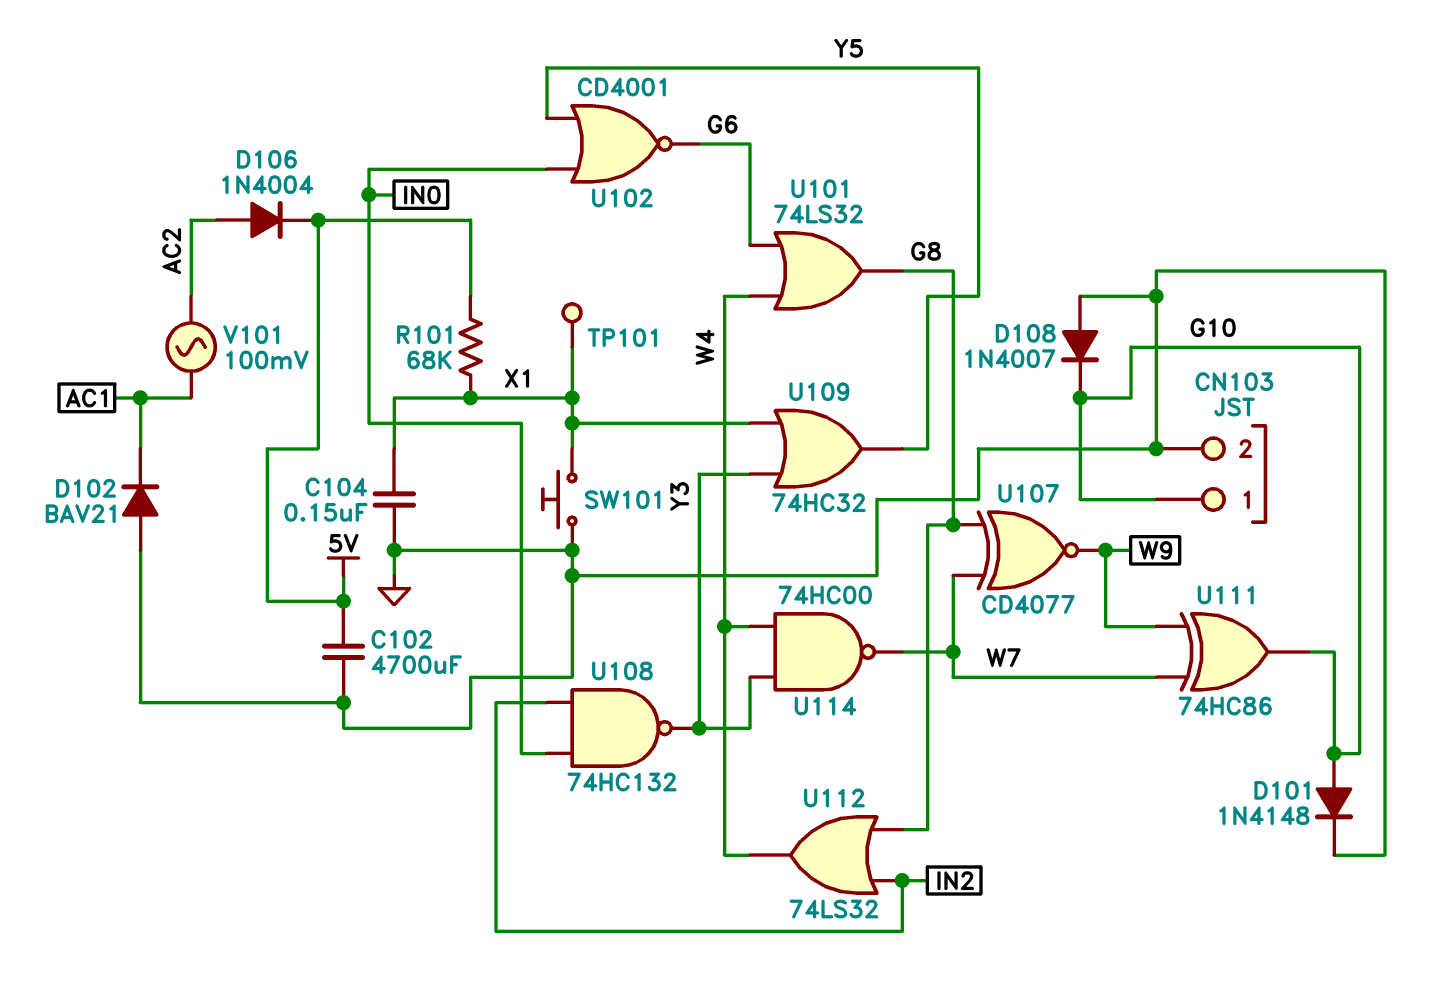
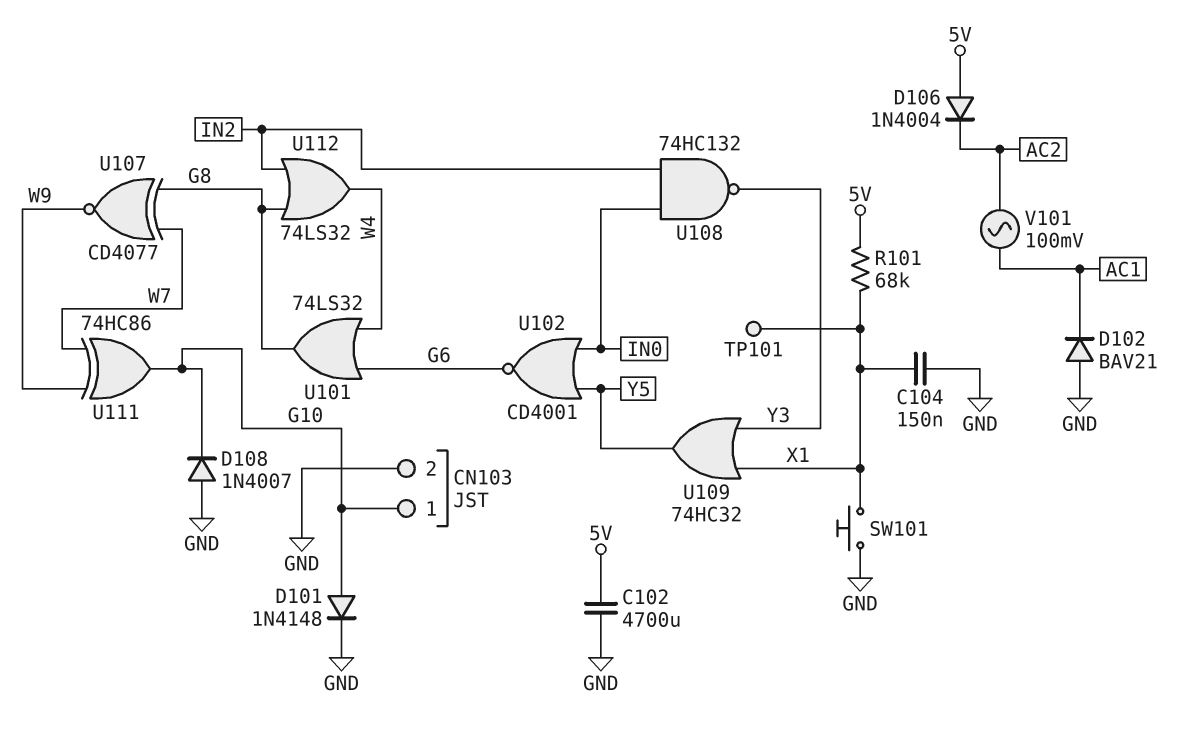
D106: diode 1N4004 (A AC2, K 5V) -> diode 1N4004 (A 5V, K AC2)
U114: NAND 74HC00 (in W4, in Y3, out W7) -> none

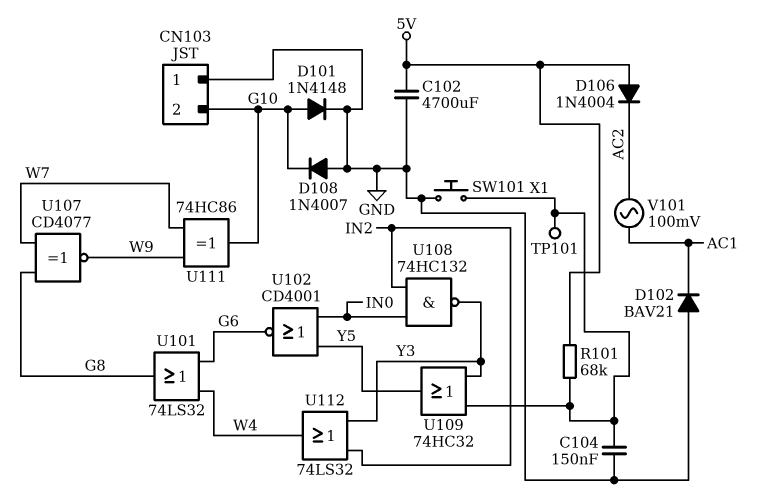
CN103 pin 1: G10 -> GND
CN103 pin 2: GND -> G10
U112: OR 74LS32 (in G8, in IN2, out W4) -> OR 74LS32 (in IN2, in Y3, out W4)

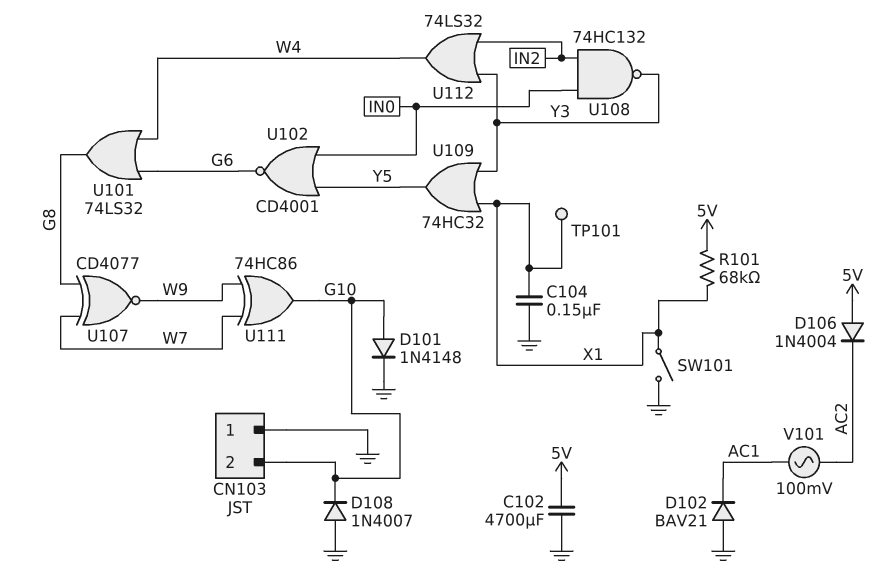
SW101: button (GND, X1) -> switch (GND, X1)

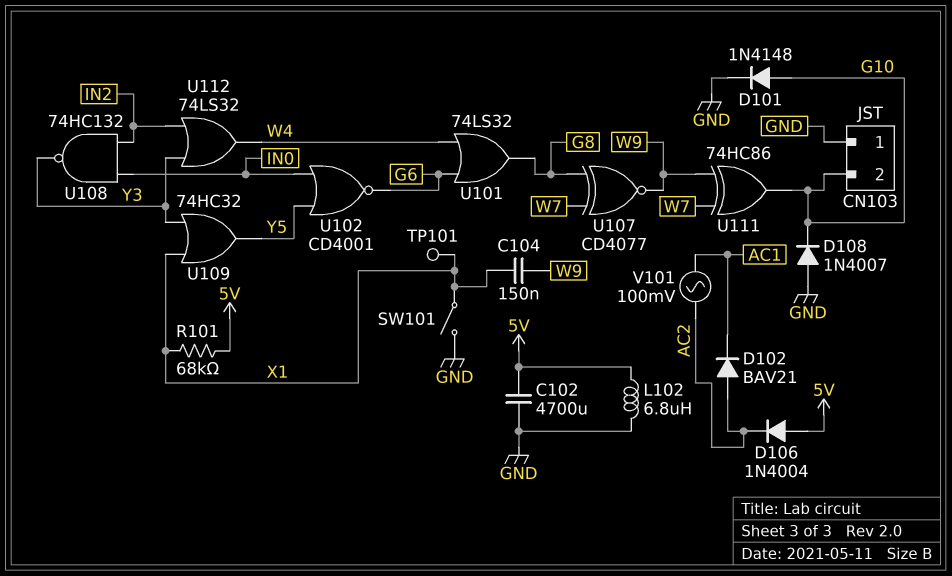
C104: 150nF (GND, X1) -> 150nF (W9, X1)
D102: diode BAV21 (A GND, K AC1) -> diode BAV21 (A AC2, K AC1)
L102: none -> 6.8uH (5V, GND)

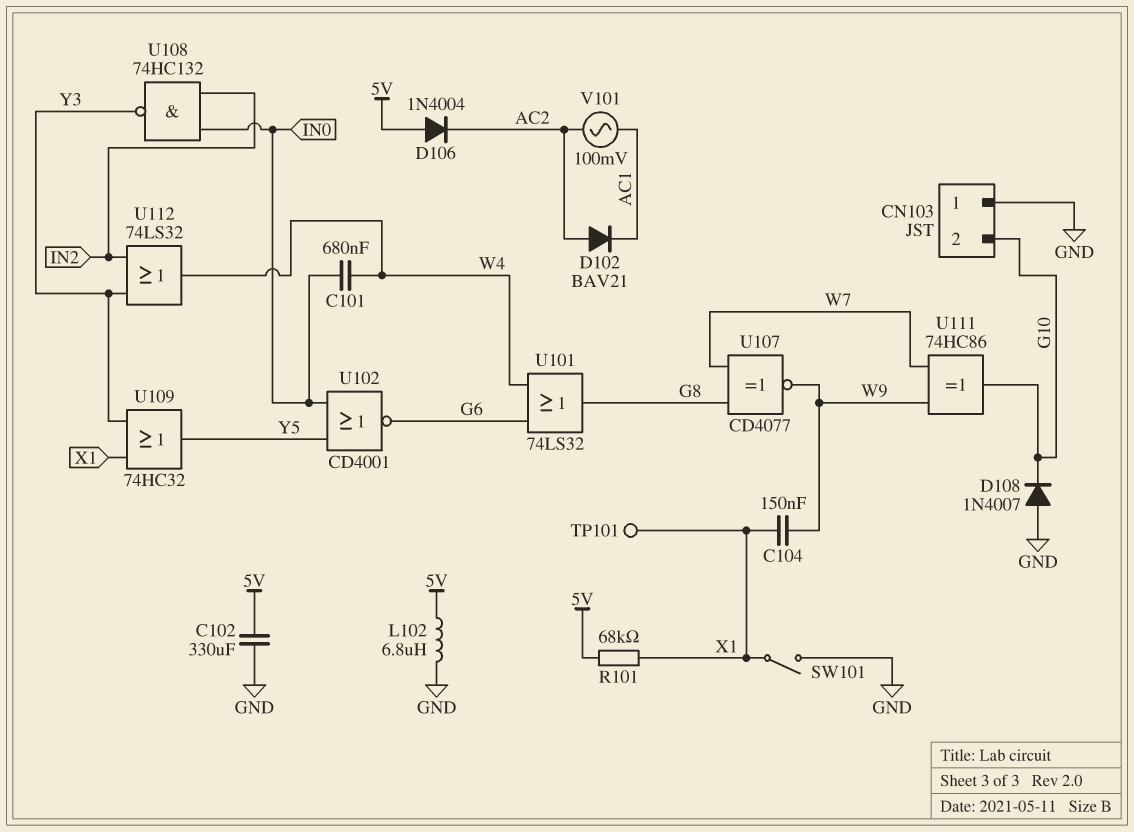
C101: none -> 680nF (IN0, W4)
C102: 4700uF (5V, GND) -> 330uF (5V, GND)
D101: diode 1N4148 (A G10, K GND) -> none

